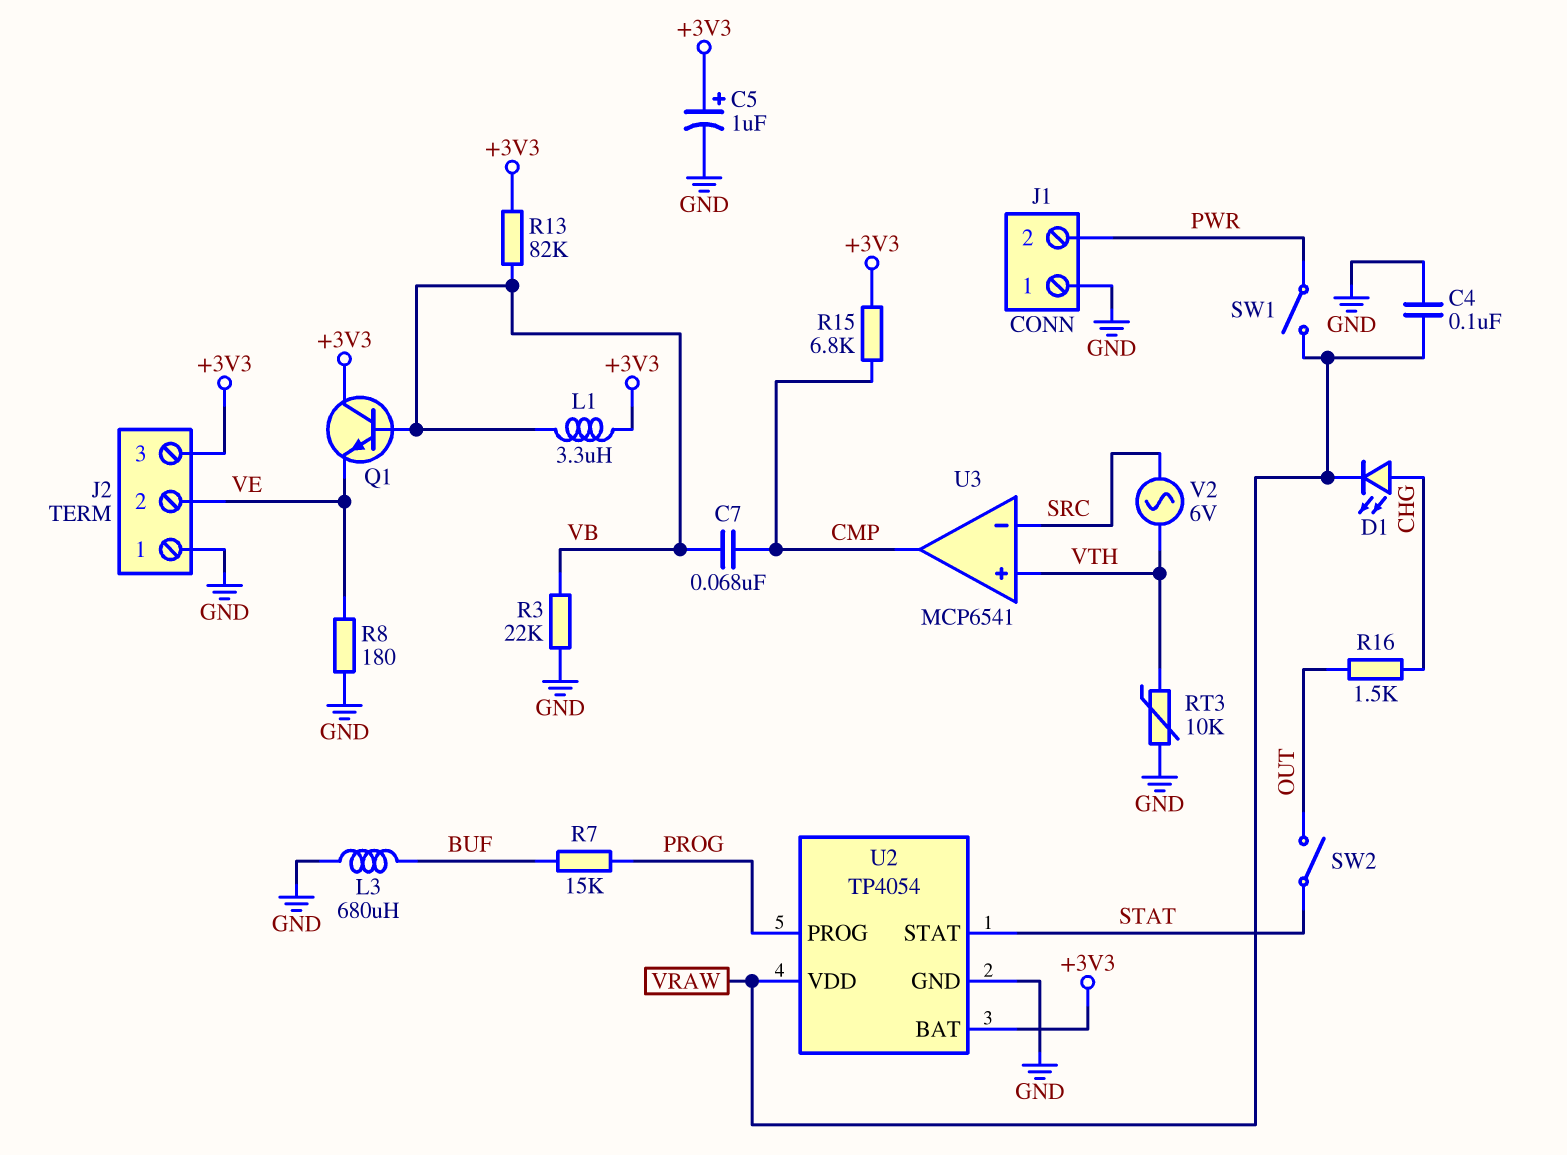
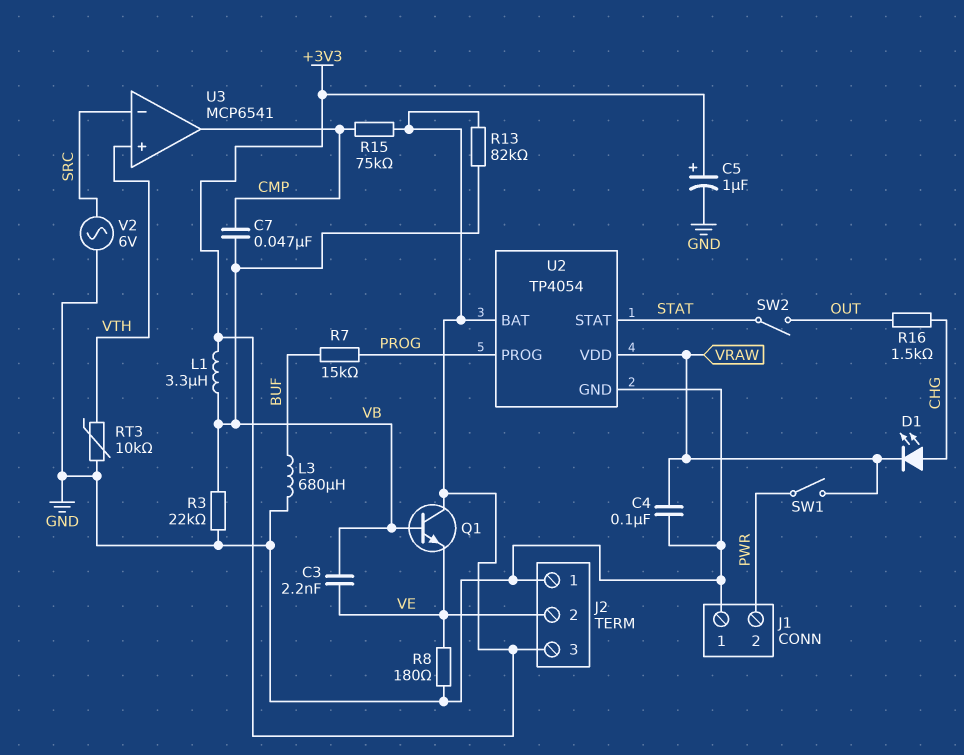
C3: none -> 2.2nF (VB, VE)
C7: 68nF (CMP, VB) -> 47nF (CMP, VB)
R15: 6.8k (+3V3, CMP) -> 75k (+3V3, CMP)
V2: AC 6V (SRC, VTH) -> AC 6V (GND, SRC)

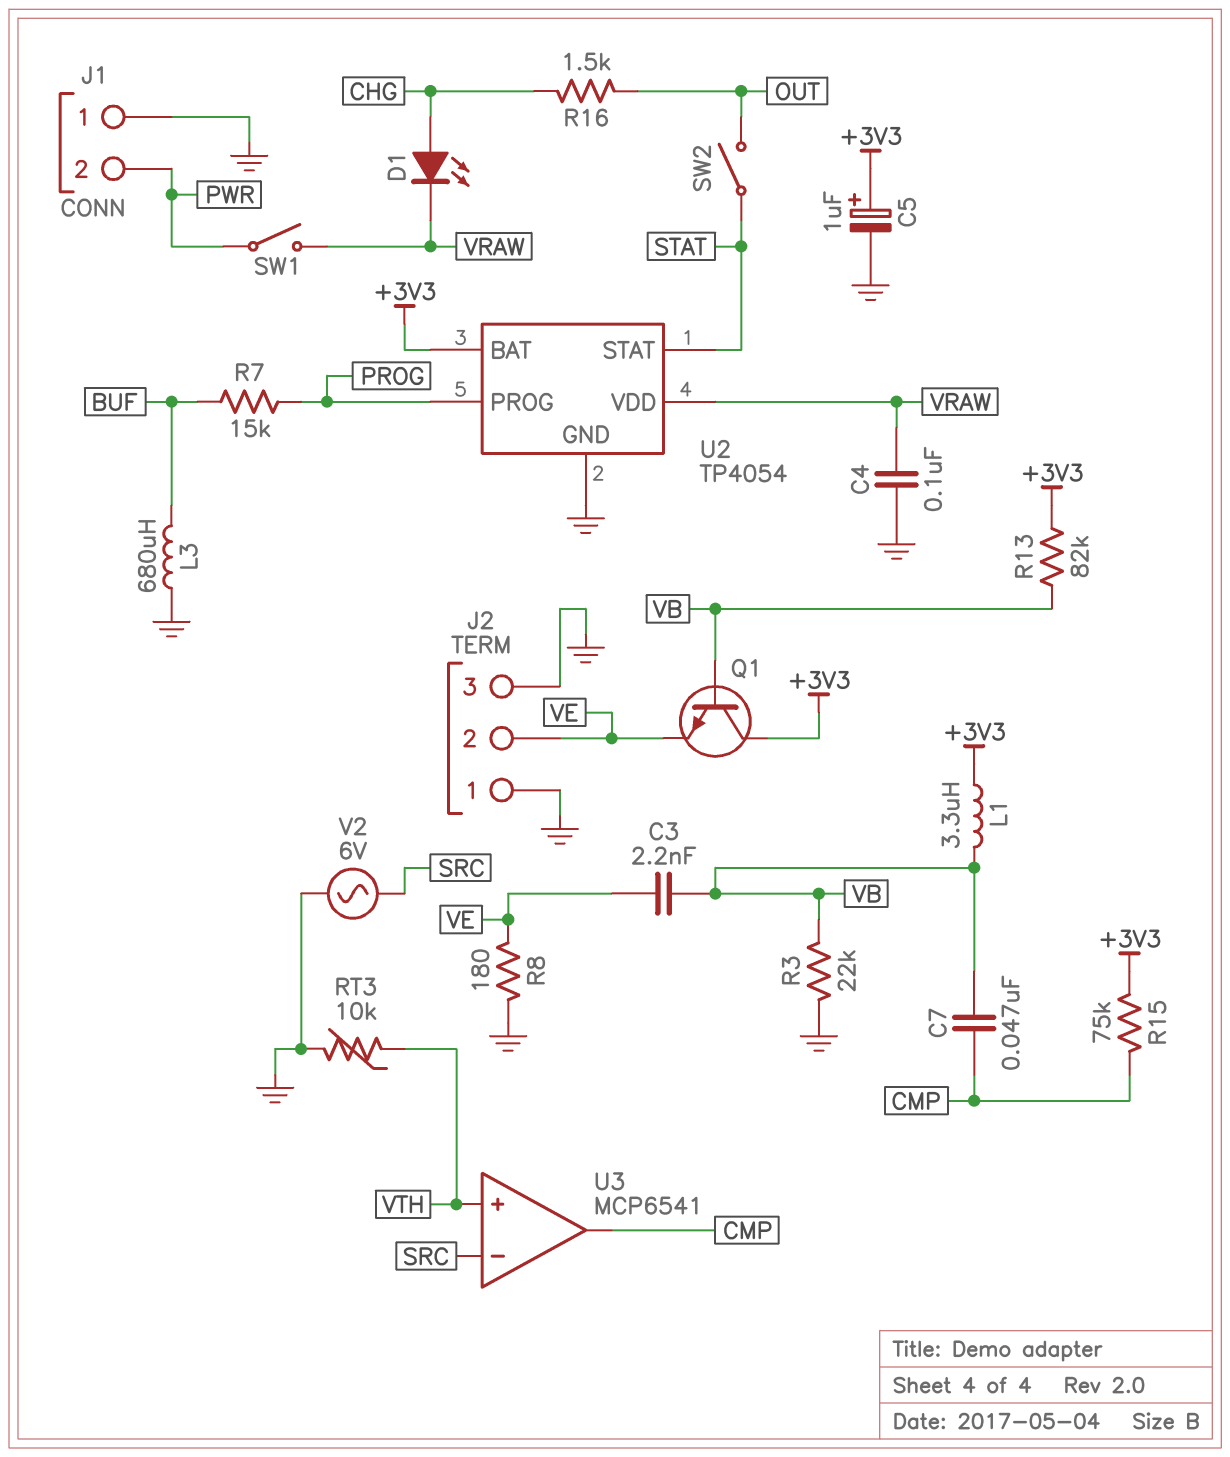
J2 pin 3: +3V3 -> GND

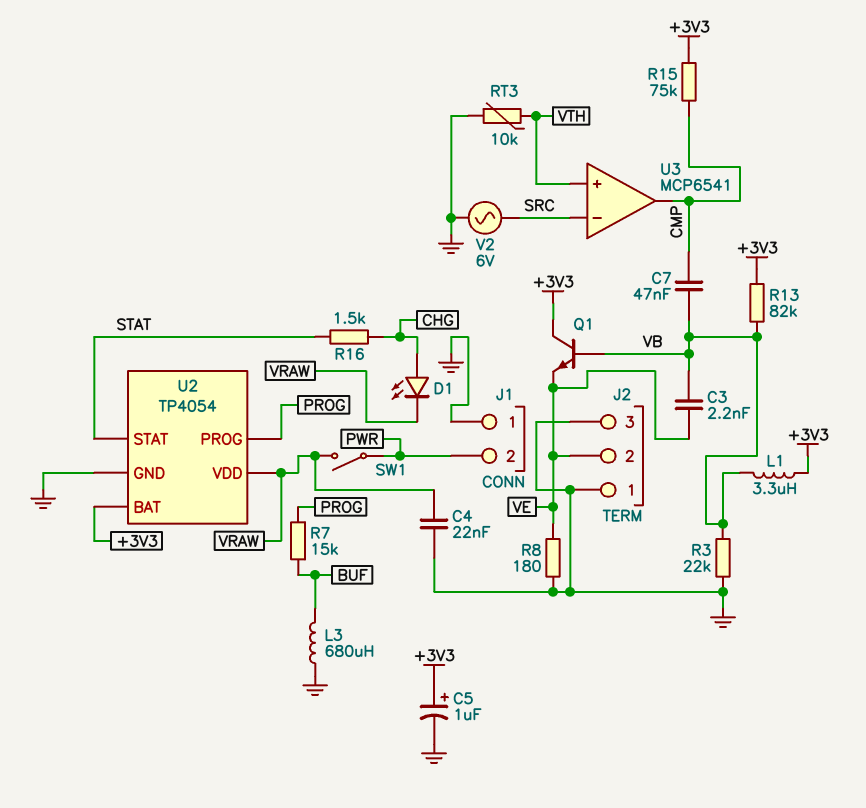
C4: 100nF (GND, VRAW) -> 22nF (GND, VRAW)
R16: 1.5k (CHG, OUT) -> 1.5k (CHG, STAT)
SW2: switch (OUT, STAT) -> none

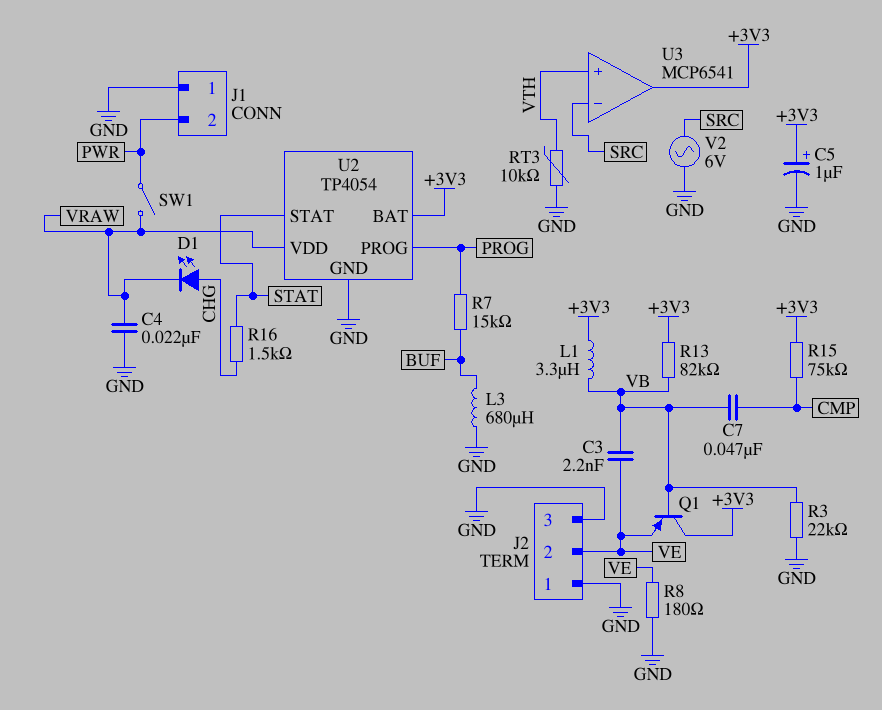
Q1: NPN (B VB, C +3V3, E VE) -> PNP (B VB, C +3V3, E VE)
U3 pin out: CMP -> +3V3

